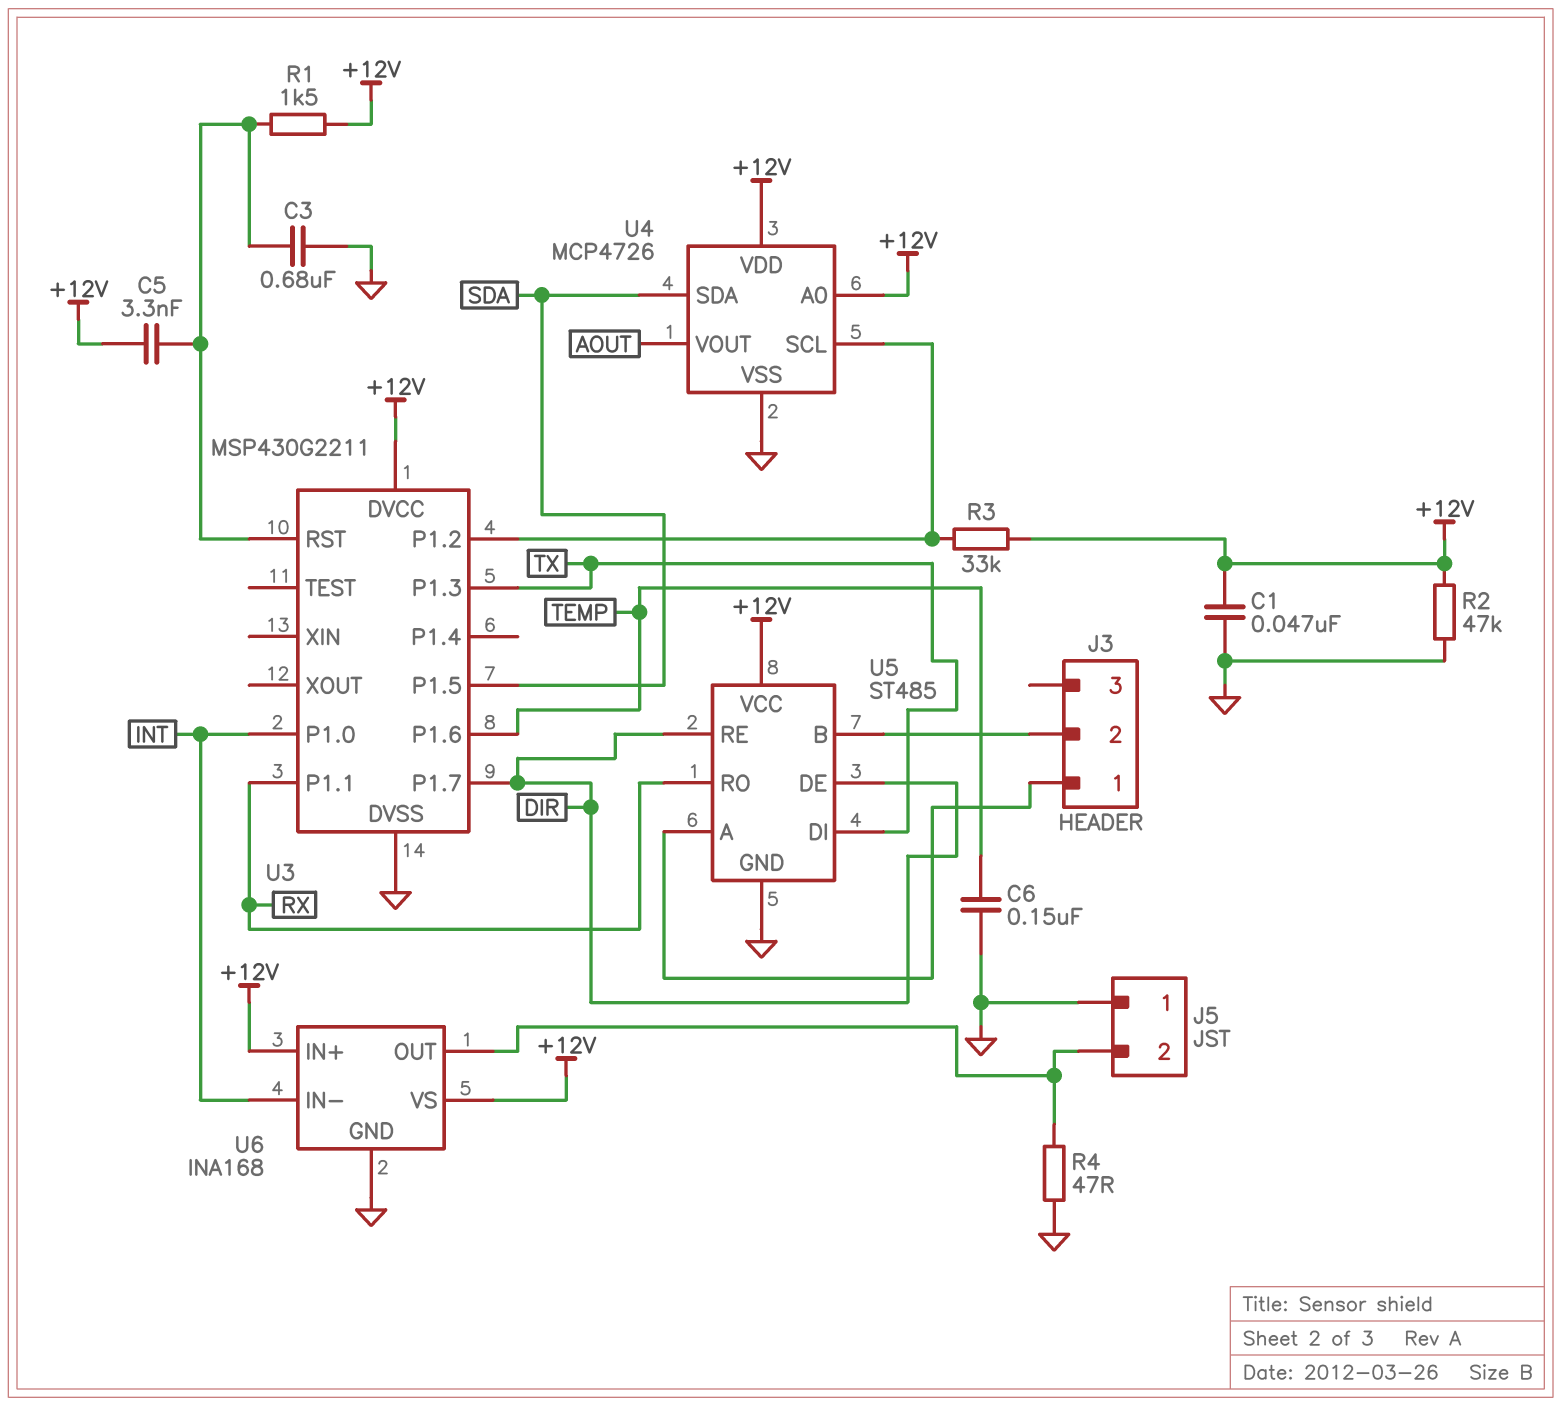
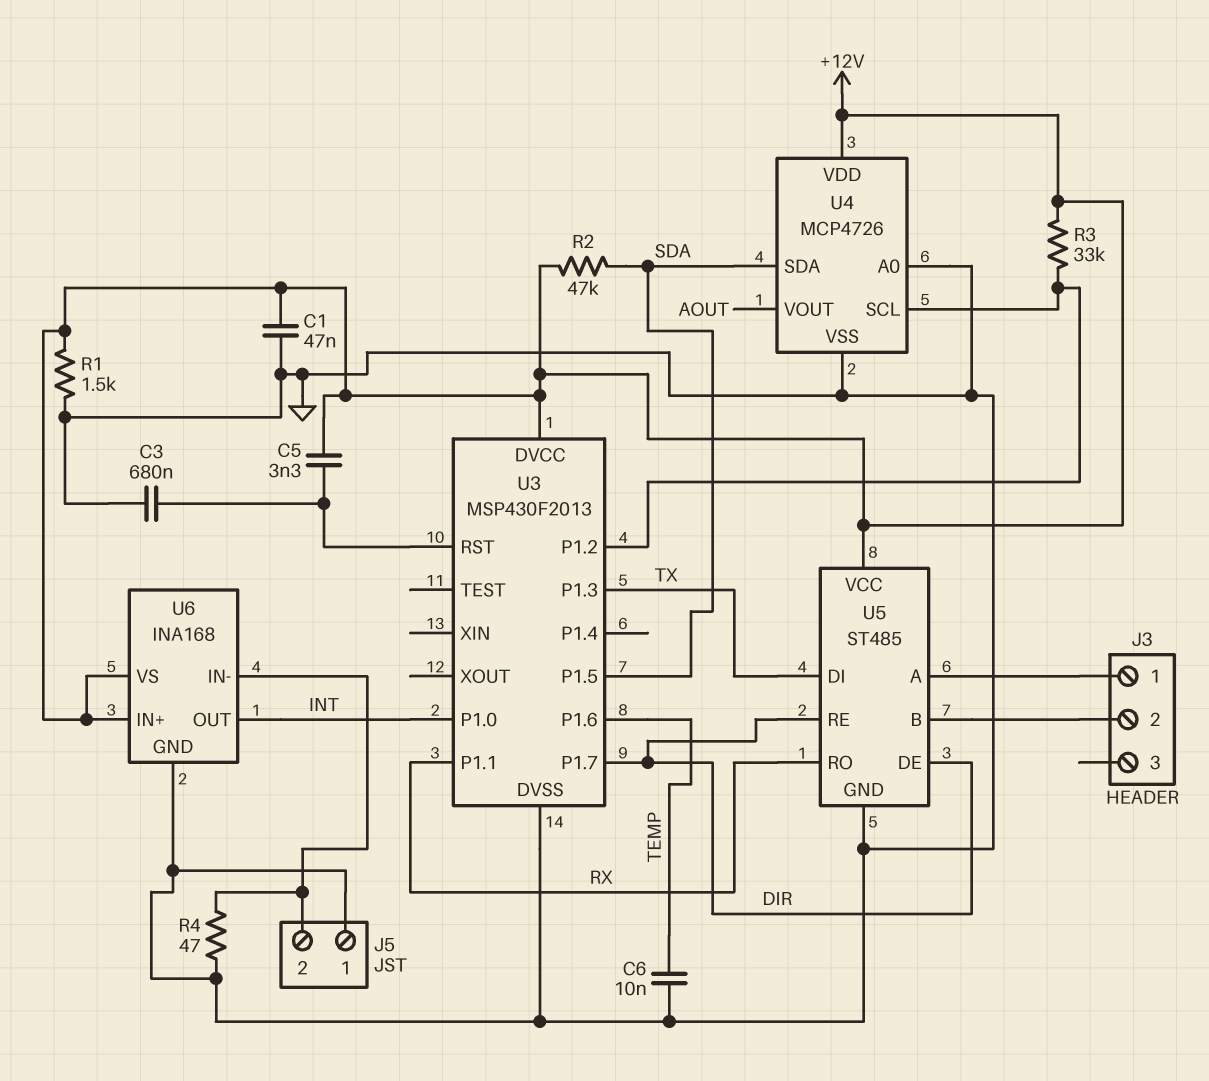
C6: 150nF (GND, TEMP) -> 10nF (GND, TEMP)
R1: 1.5k (+12V, U3/RST) -> 1.5k (+12V, GND)
R2: 47k (+12V, GND) -> 47k (+12V, SDA)
U3: MSP430G2211 -> MSP430F2013
U4 pin A0: +12V -> GND
U6 pin IN-: INT -> J5/2
U6 pin OUT: J5/2 -> INT

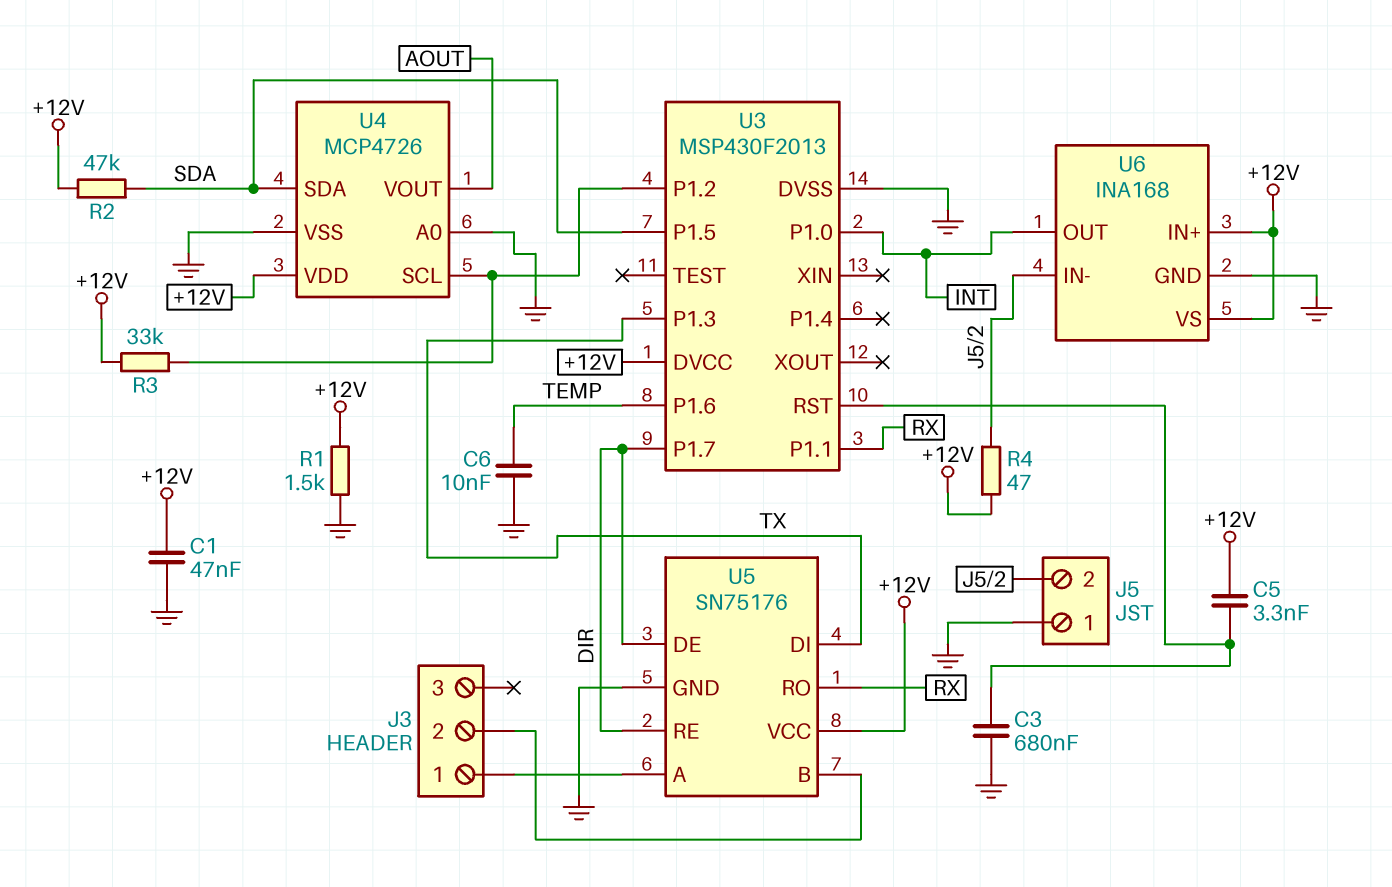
R4: 47 (GND, J5/2) -> 47 (+12V, J5/2)
U5: ST485 -> SN75176

